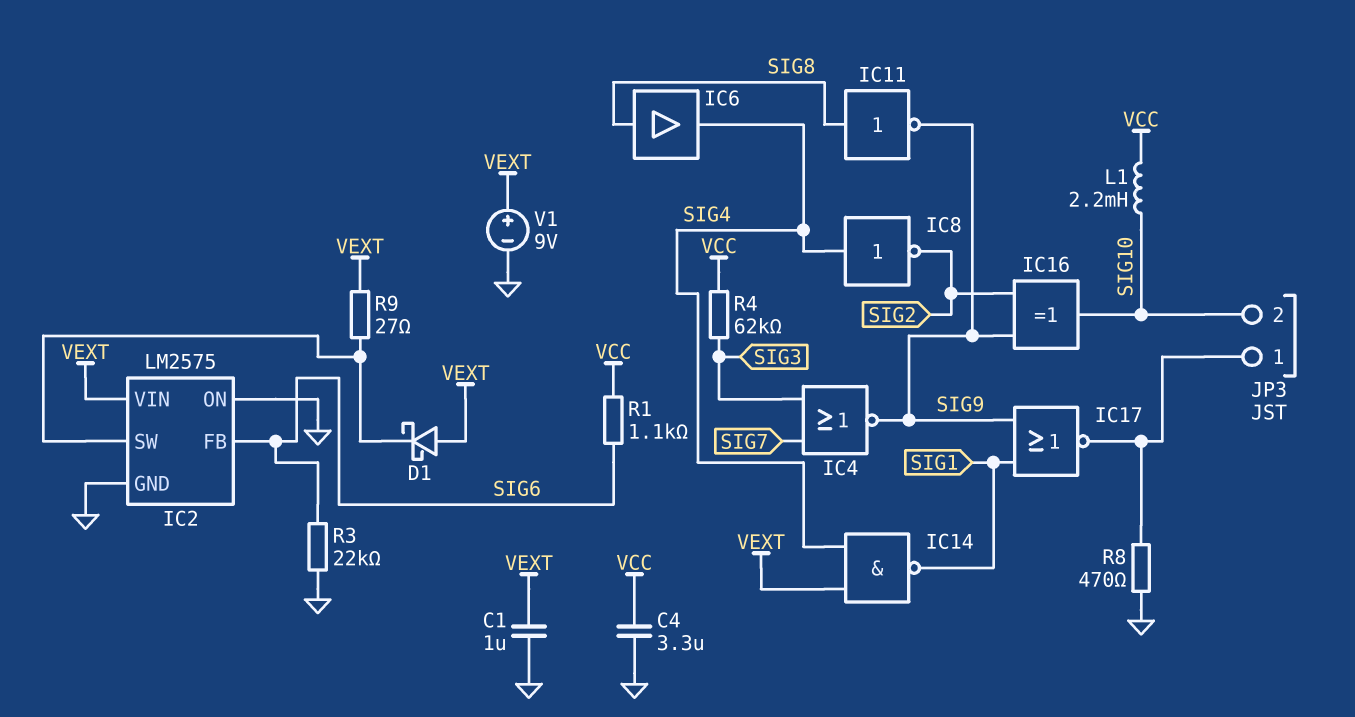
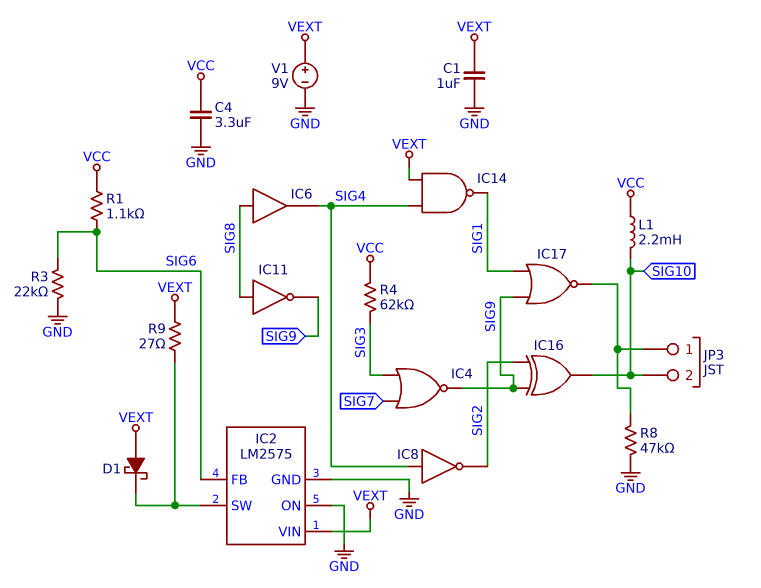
R8: 470 (GND, JP3/1) -> 47k (GND, JP3/1)

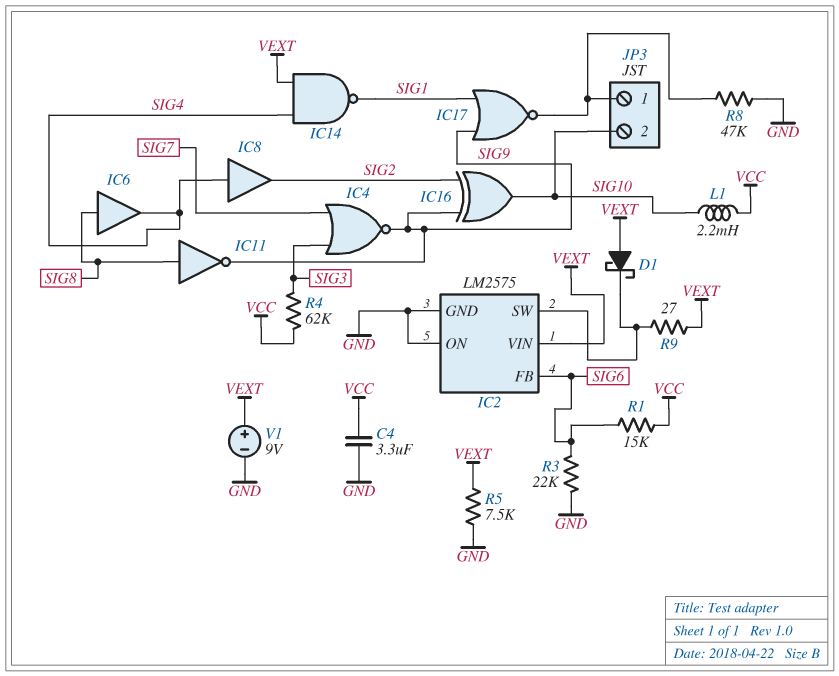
C1: 1uF (GND, VEXT) -> none
IC8: NOT (in SIG4, out SIG2) -> buffer (in SIG4, out SIG2)
R1: 1.1k (SIG6, VCC) -> 15k (SIG6, VCC)
R5: none -> 7.5k (GND, VEXT)

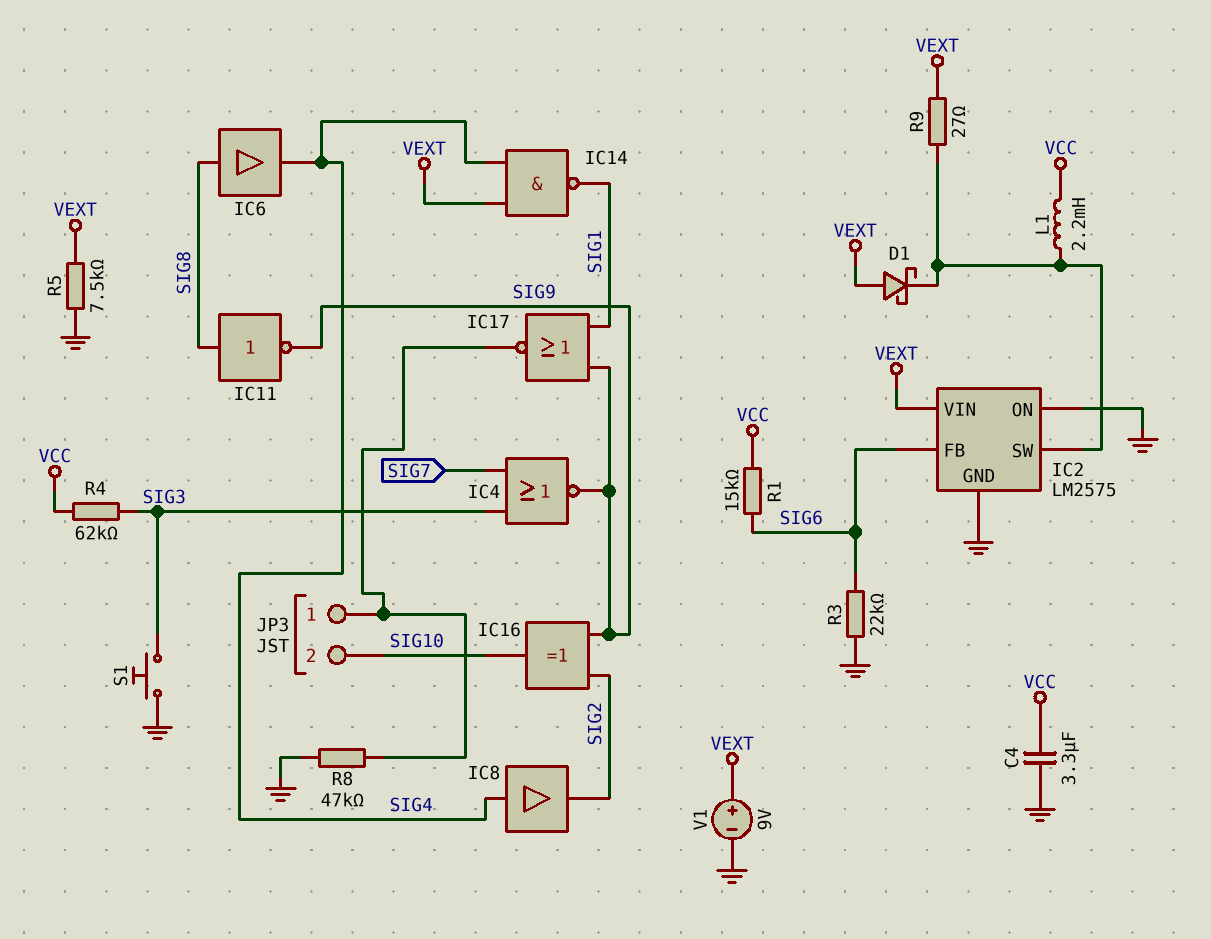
L1: 2.2mH (SIG10, VCC) -> 2.2mH (IC2/SW, VCC)
S1: none -> button (GND, SIG3)

